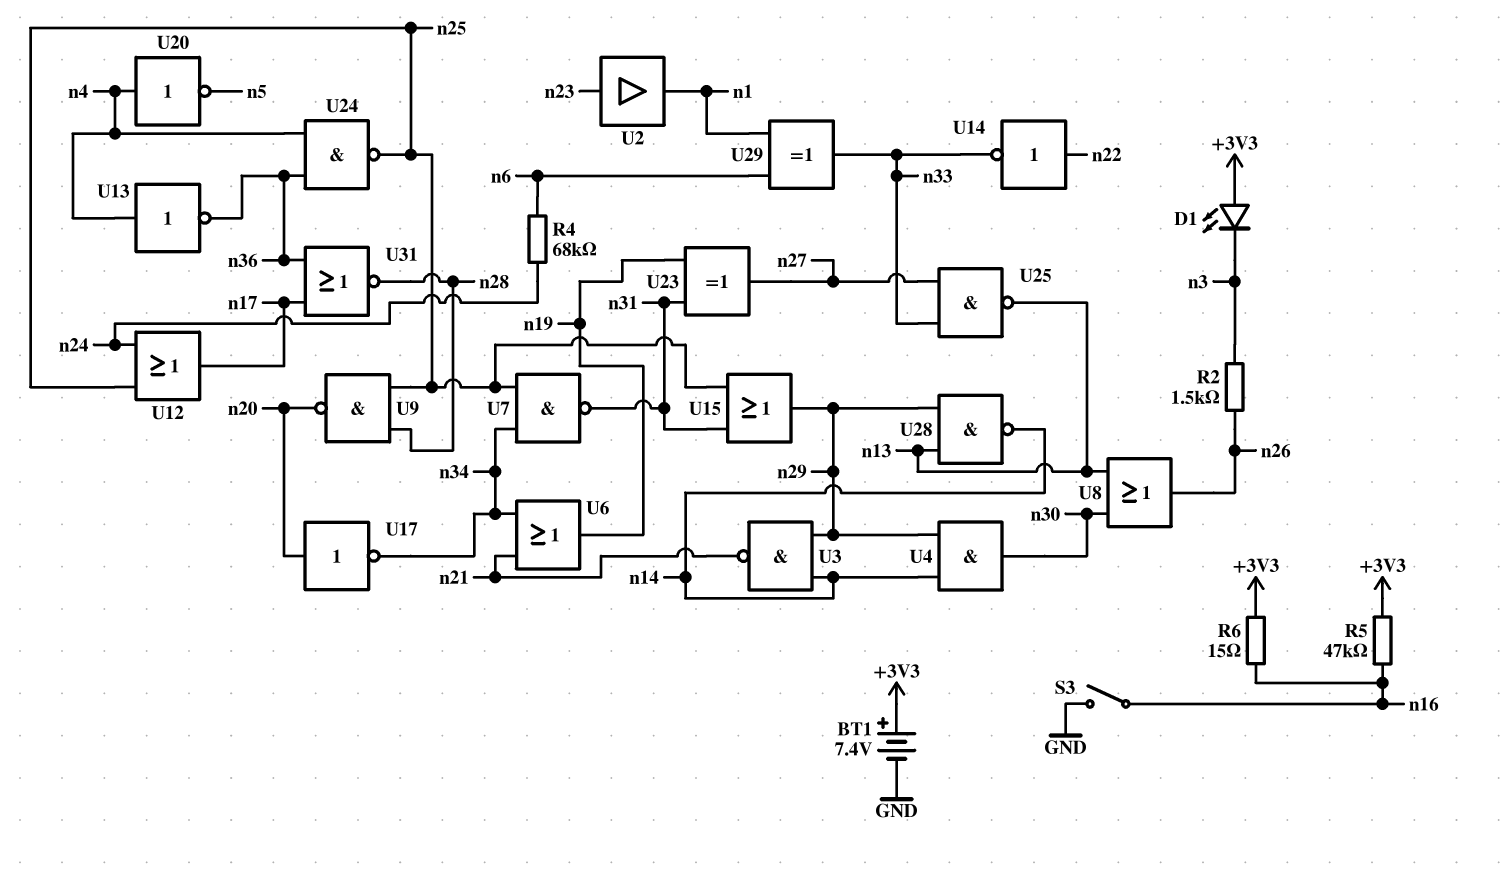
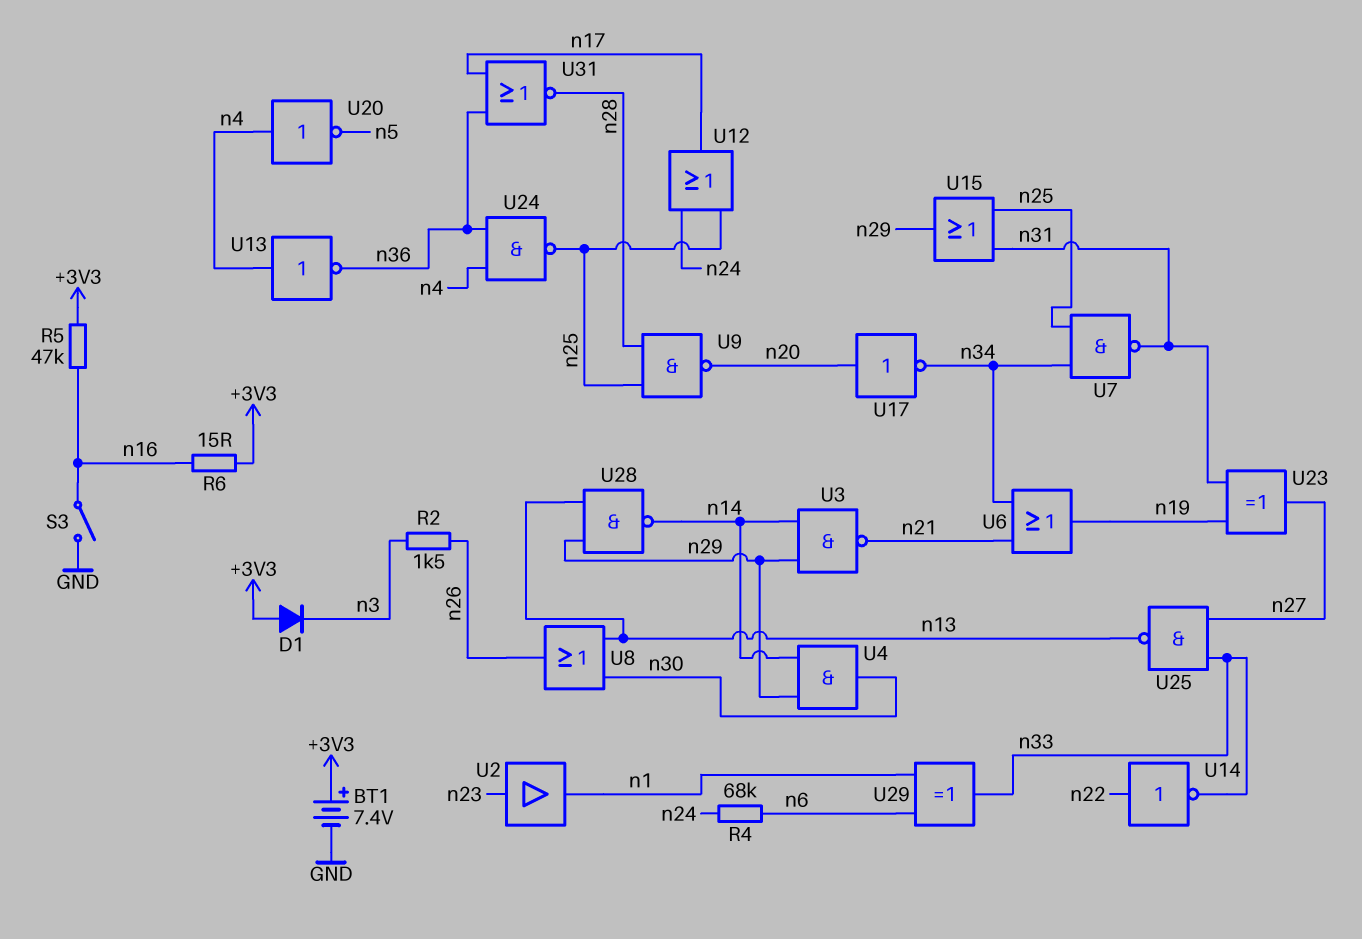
D1: LED (A +3V3, K n3) -> diode (A +3V3, K n3)

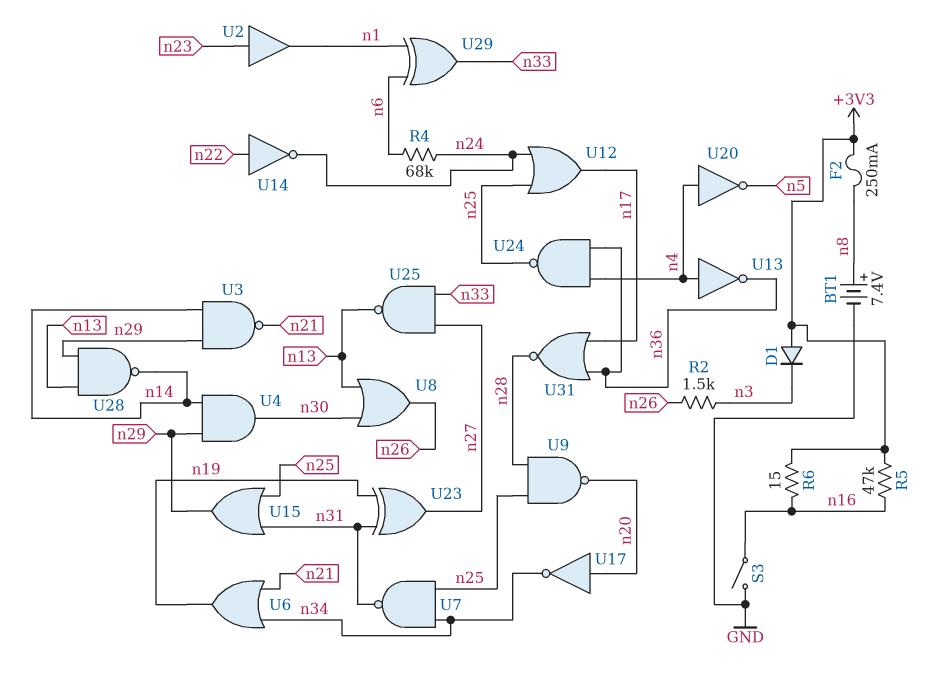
BT1: 7.4V (plus +3V3, minus GND) -> 7.4V (plus n8, minus GND)
F2: none -> 250mA (+3V3, n8)
U14: NOT (in n22, out n33) -> NOT (in n22, out n24)

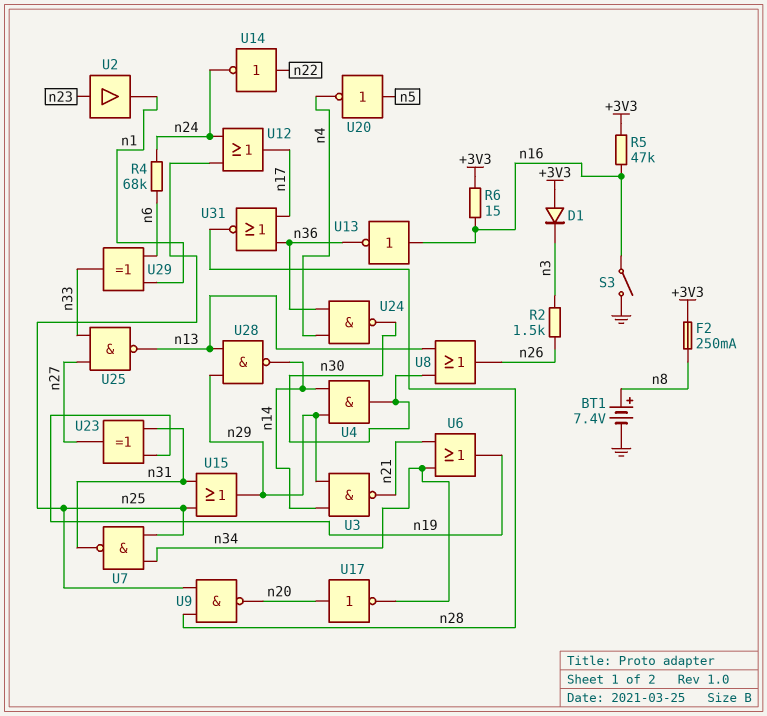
U13: NOT (in n4, out n36) -> NOT (in n16, out n36)
U20: NOT (in n4, out n5) -> NOT (in n5, out n4)
U24: NAND (in n4, in n36, out n25) -> NAND (in n4, in n36, out n30)

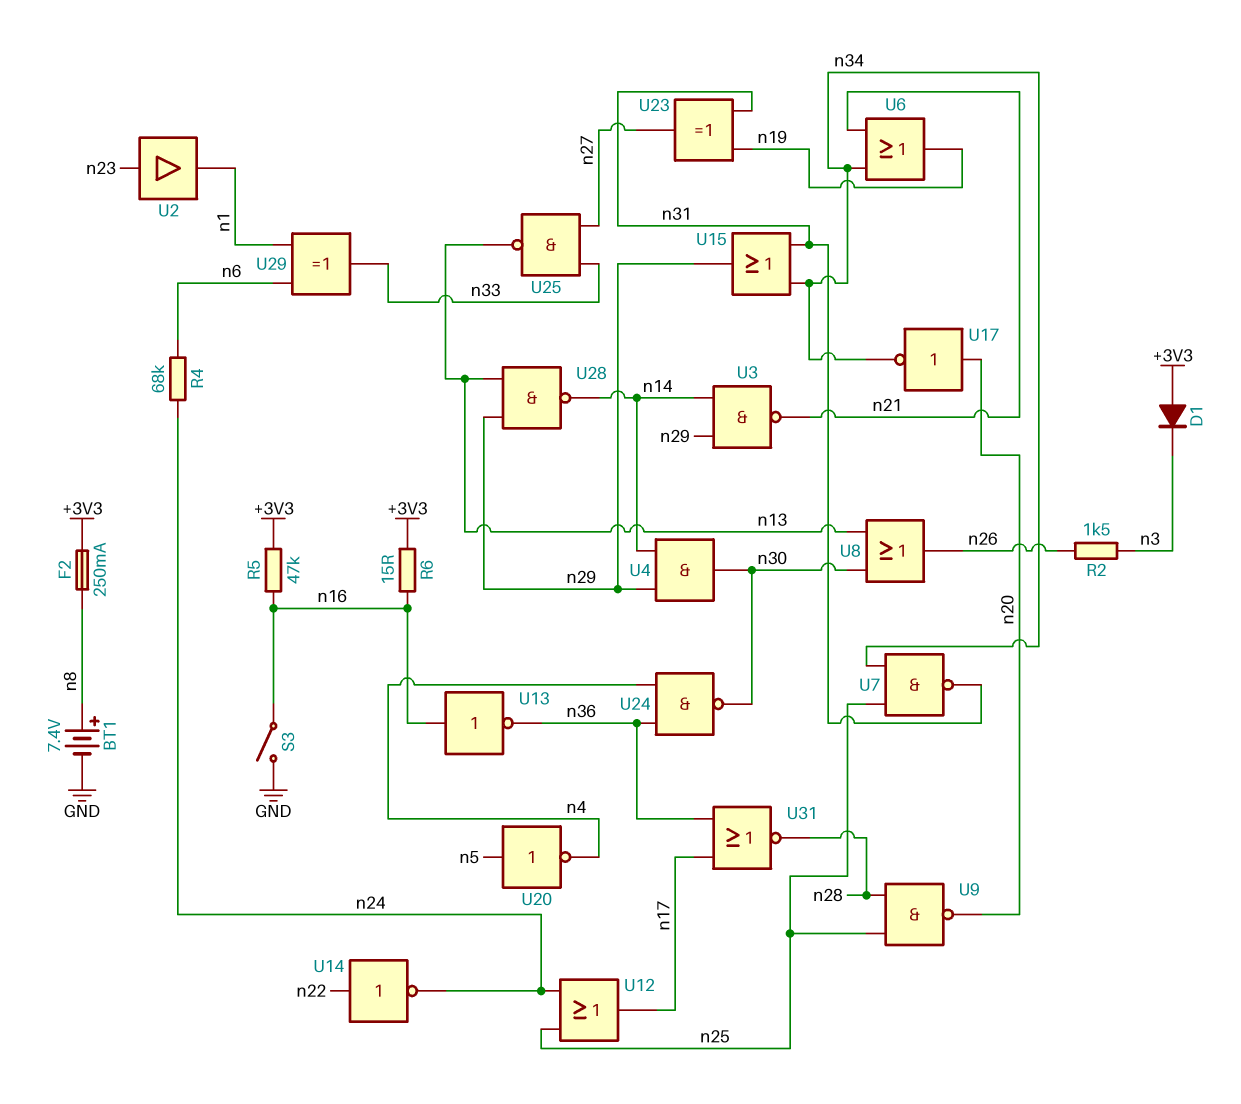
U15: OR (in n25, in n31, out n29) -> OR (in n31, in n34, out n29)

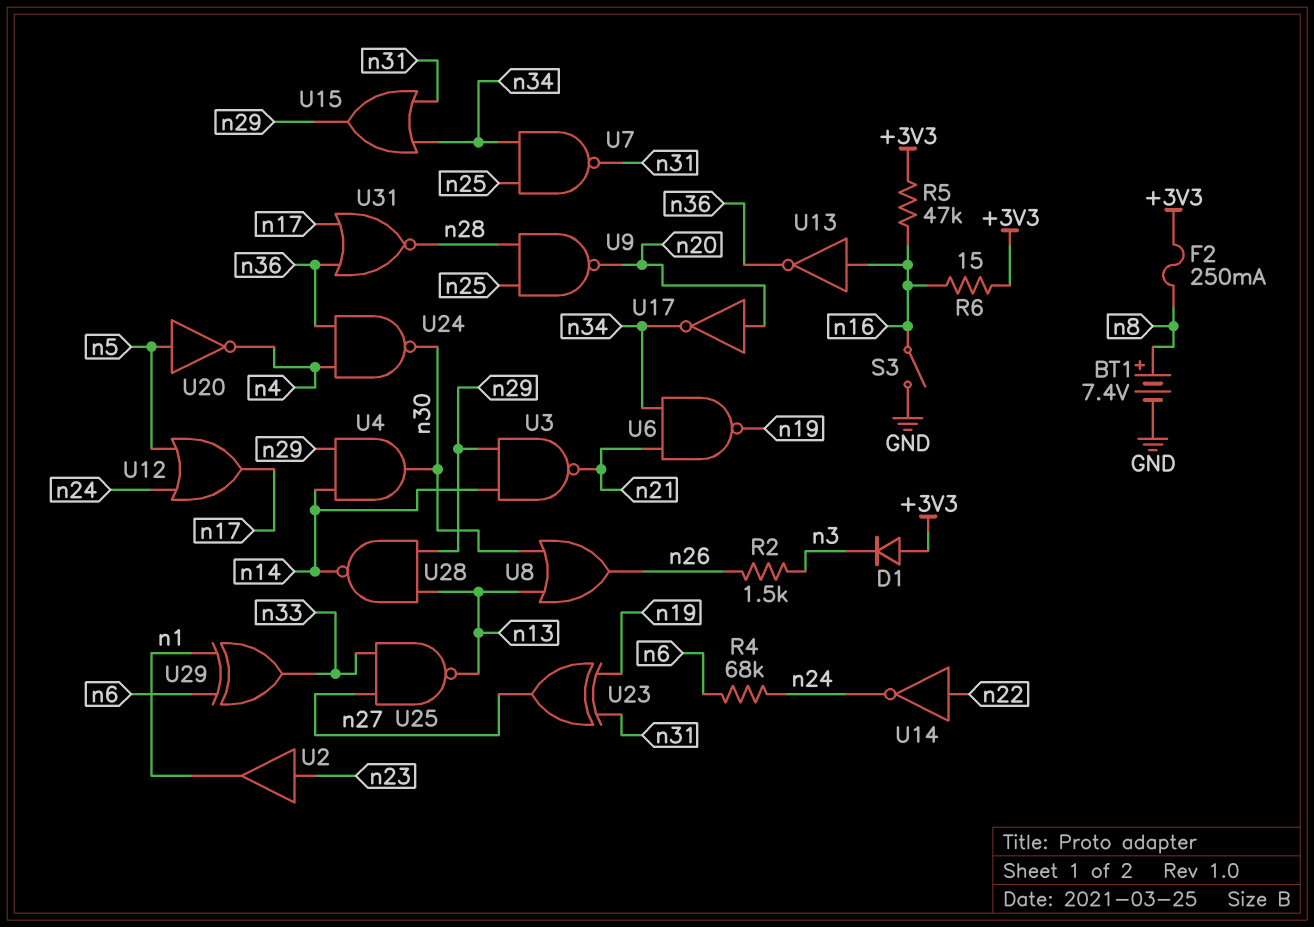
U6: OR (in n21, in n34, out n19) -> NAND (in n21, in n34, out n19)
U12: OR (in n24, in n25, out n17) -> OR (in n5, in n24, out n17)

